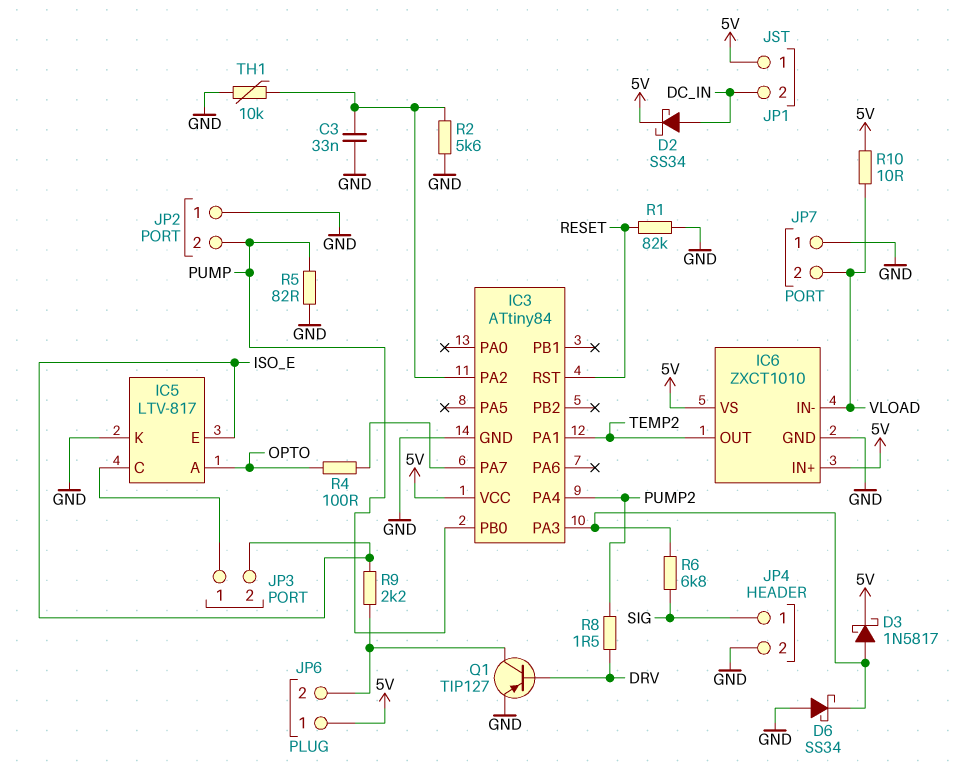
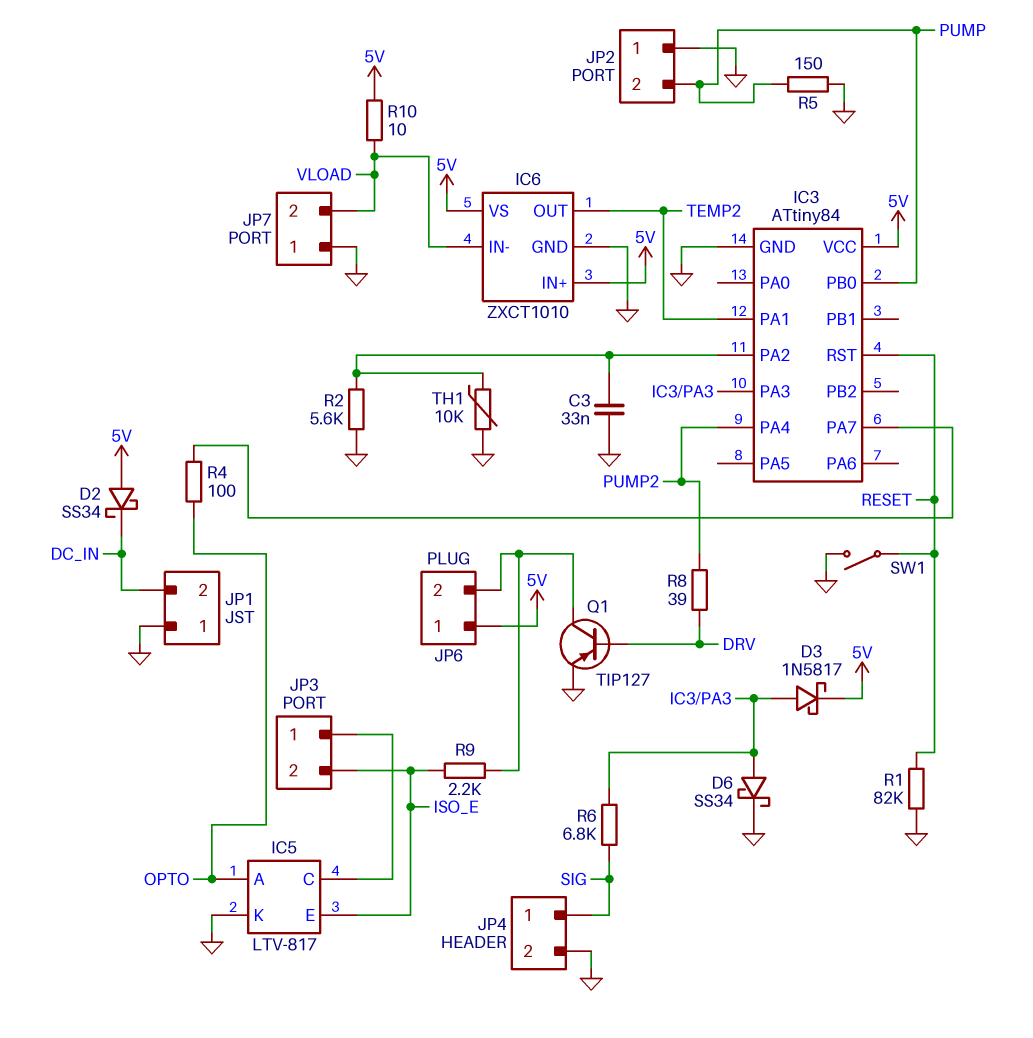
D2: schottky SS34 (A DC_IN, K 5V) -> schottky SS34 (A 5V, K DC_IN)
D6: schottky SS34 (A GND, K IC3/PA3) -> schottky SS34 (A IC3/PA3, K GND)
JP1 pin 1: 5V -> GND
R5: 82 (GND, PUMP) -> 150 (GND, PUMP)
R8: 1.5 (DRV, PUMP2) -> 39 (DRV, PUMP2)
SW1: none -> switch (GND, RESET)

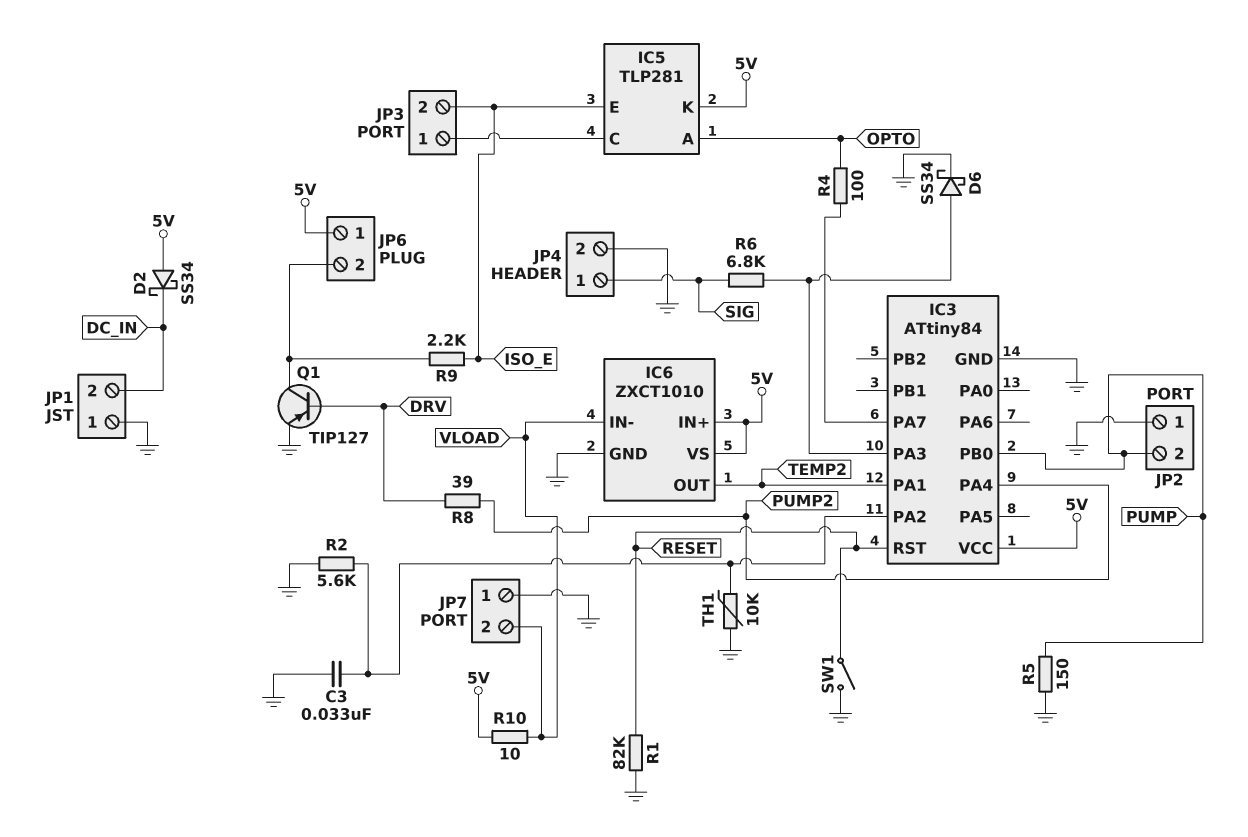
D3: schottky 1N5817 (A IC3/PA3, K 5V) -> none
IC5: LTV-817 -> TLP281
IC5 pin K: GND -> 5V

